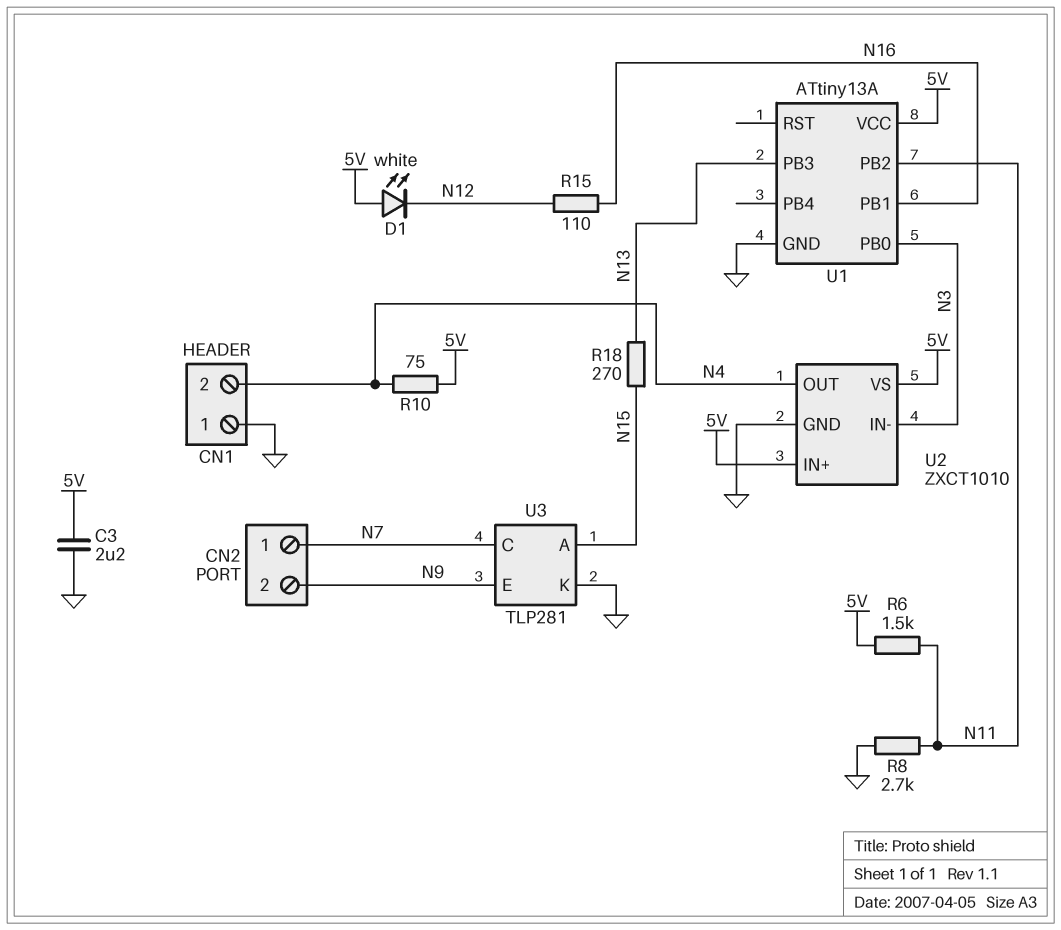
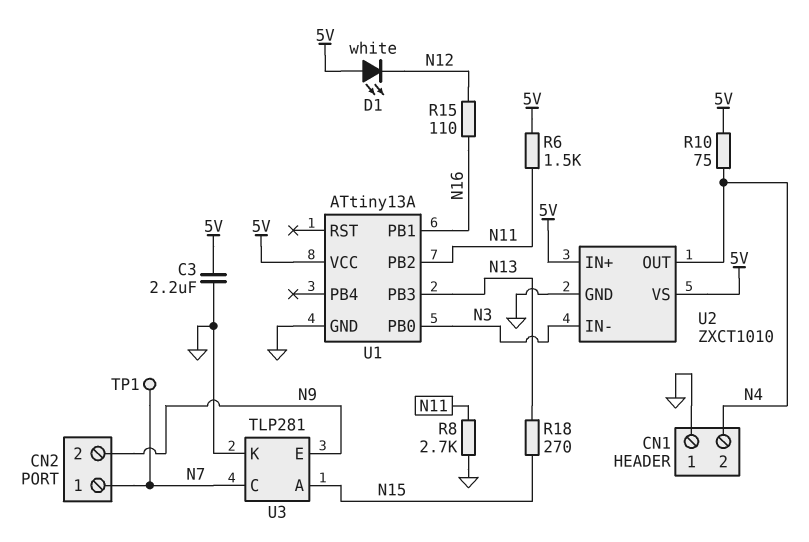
TP1: none -> test point (N7)

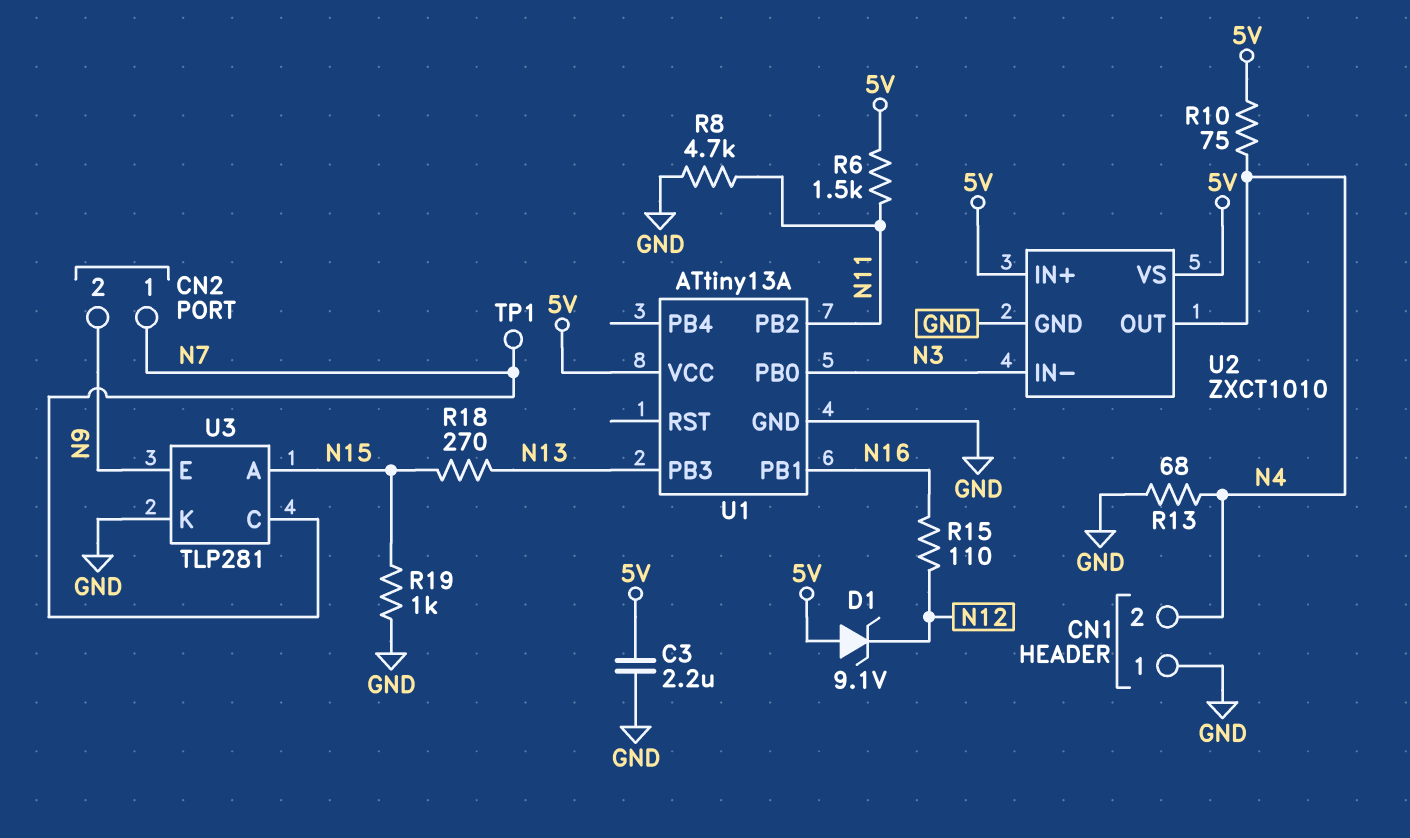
D1: LED white (A 5V, K N12) -> zener 9.1V (A 5V, K N12)
R8: 2.7k (GND, N11) -> 4.7k (GND, N11)
R13: none -> 68 (GND, N4)
R19: none -> 1k (GND, N15)

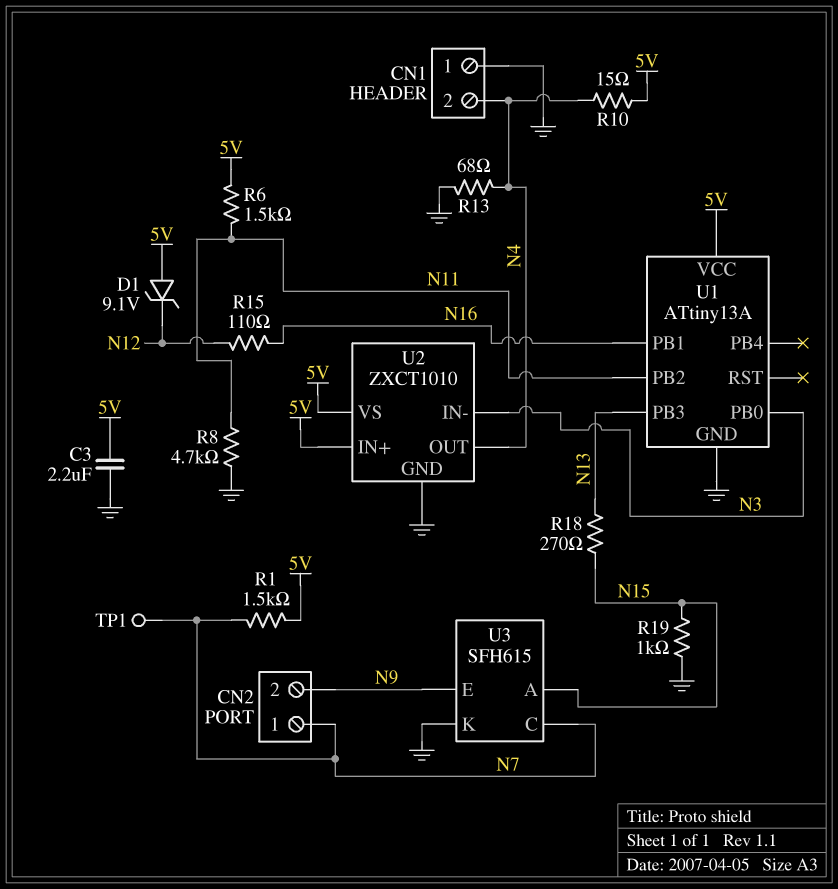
R1: none -> 1.5k (5V, N7)
R10: 75 (5V, N4) -> 15 (5V, N4)
U3: TLP281 -> SFH615

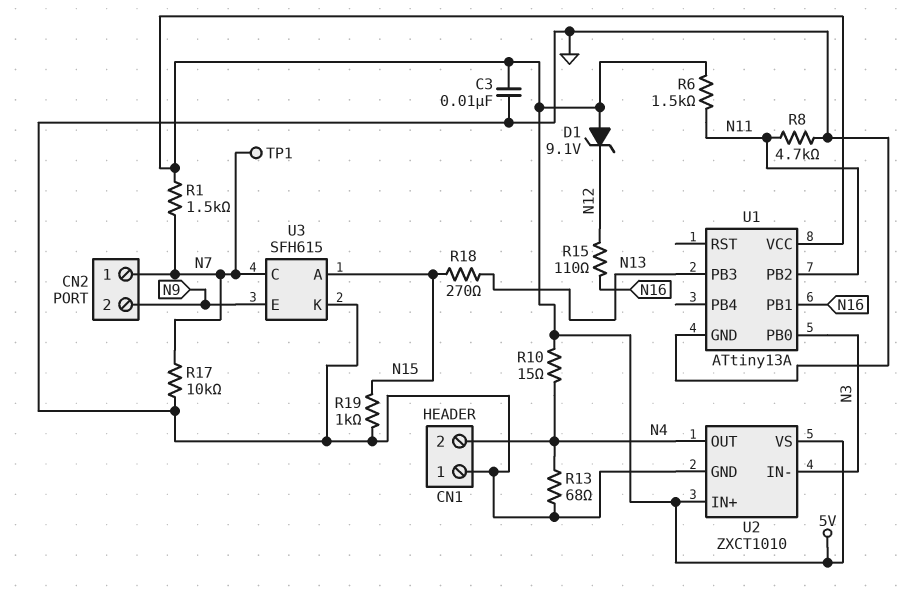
C3: 2.2uF (5V, GND) -> 10nF (5V, GND)
R17: none -> 10k (GND, N7)

